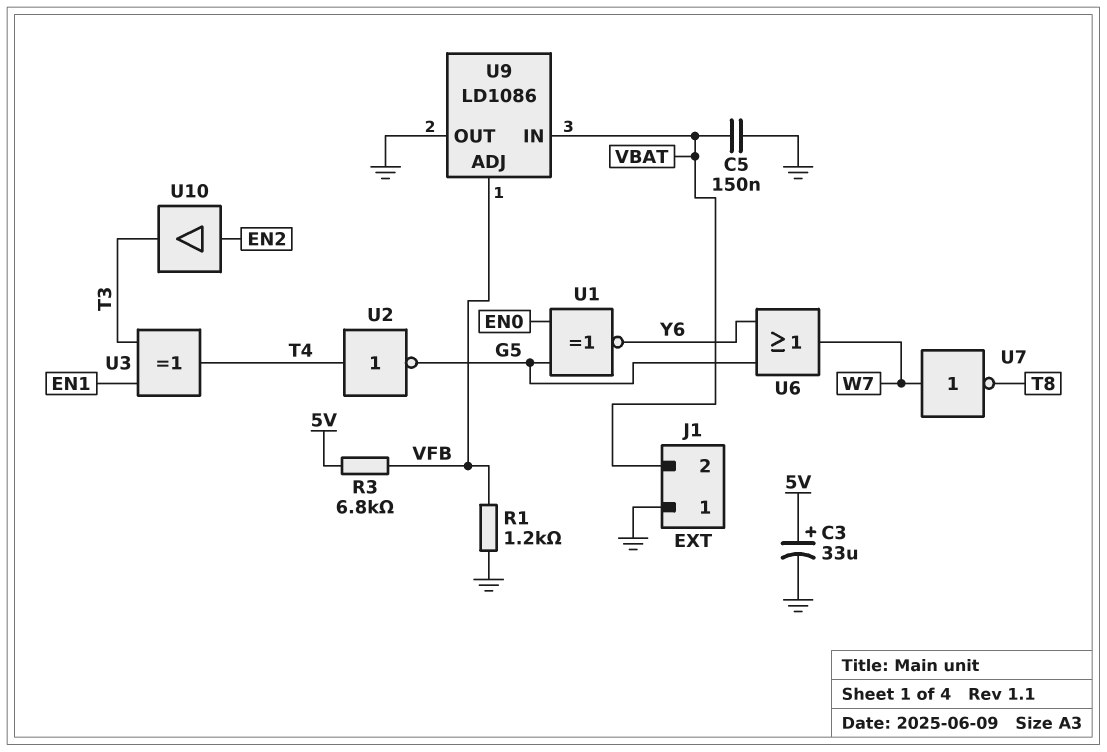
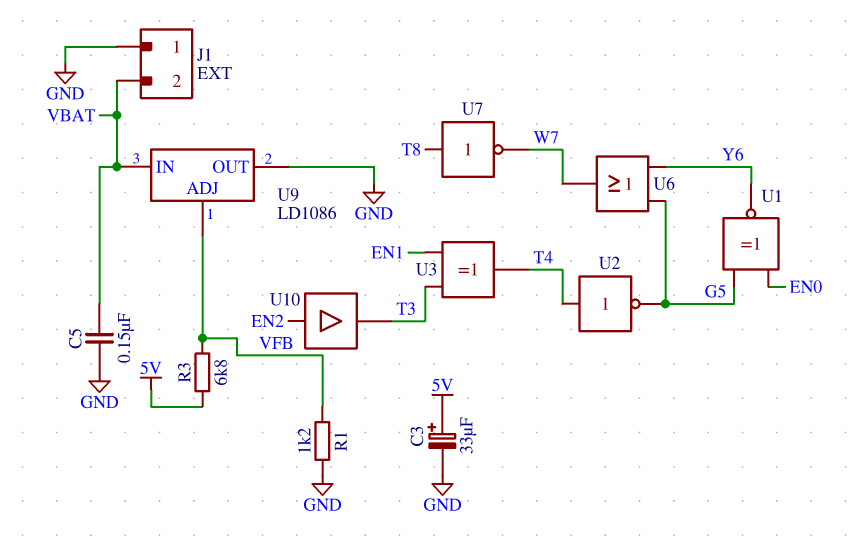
U7: NOT (in W7, out T8) -> NOT (in T8, out W7)

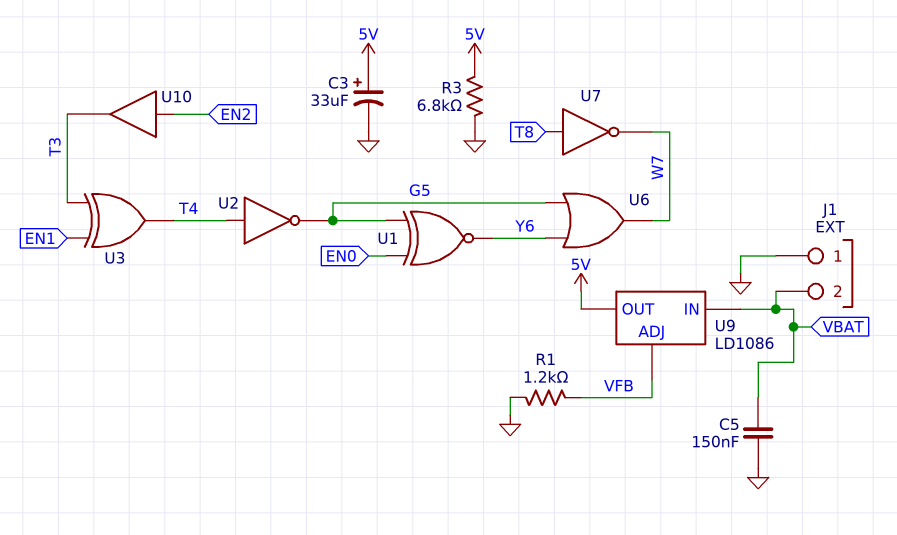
R3: 6.8k (5V, VFB) -> 6.8k (5V, GND)
U9 pin OUT: GND -> 5V

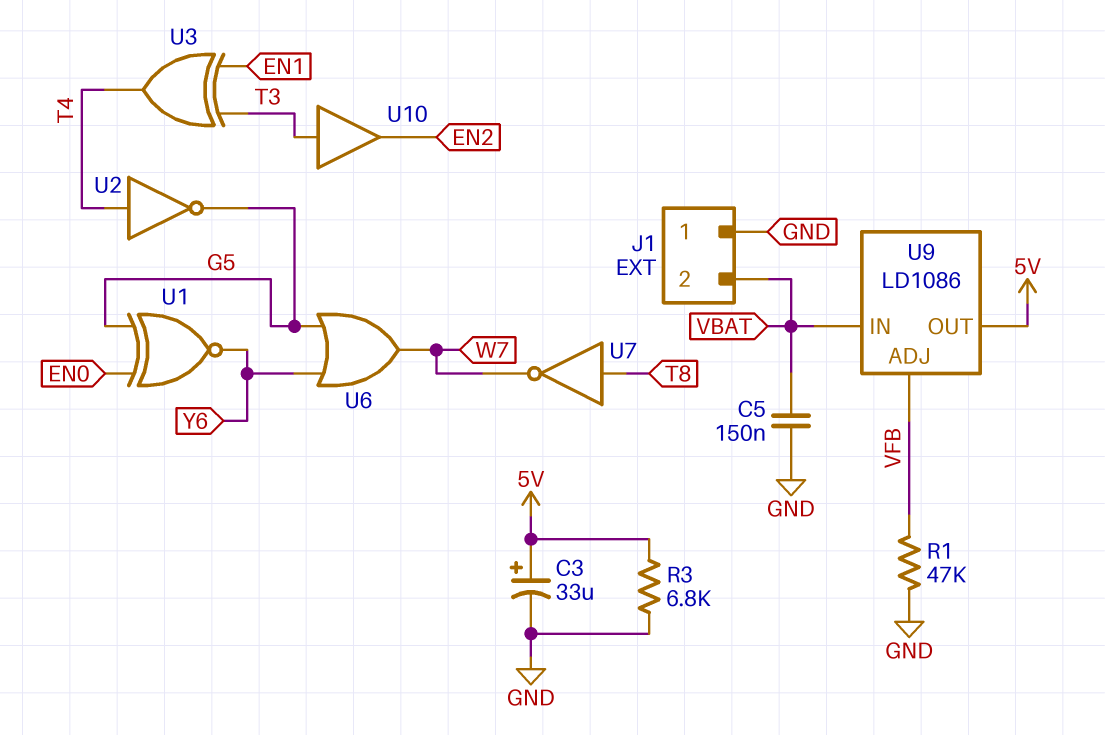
R1: 1.2k (GND, VFB) -> 47k (GND, VFB)
U10: buffer (in EN2, out T3) -> buffer (in T3, out EN2)

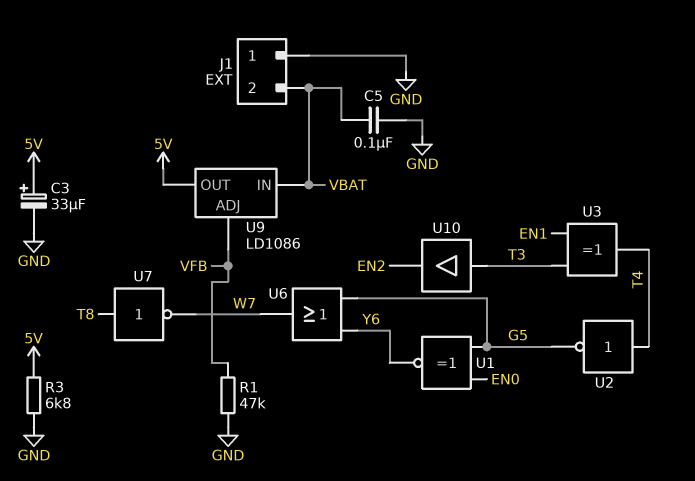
C5: 150nF (GND, VBAT) -> 100nF (GND, VBAT)

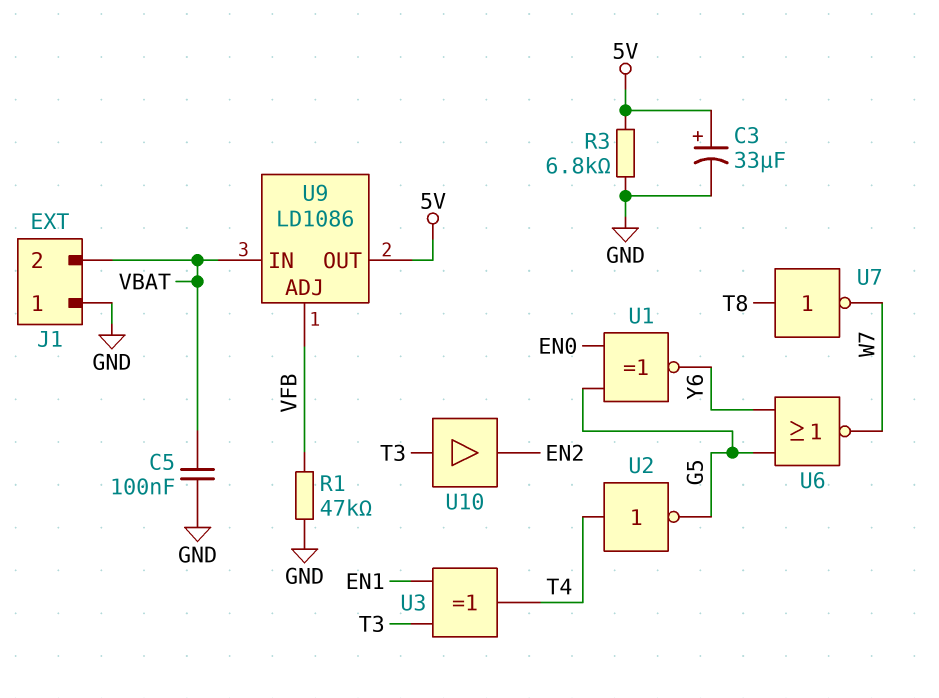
U6: OR (in G5, in Y6, out W7) -> NOR (in G5, in Y6, out W7)

